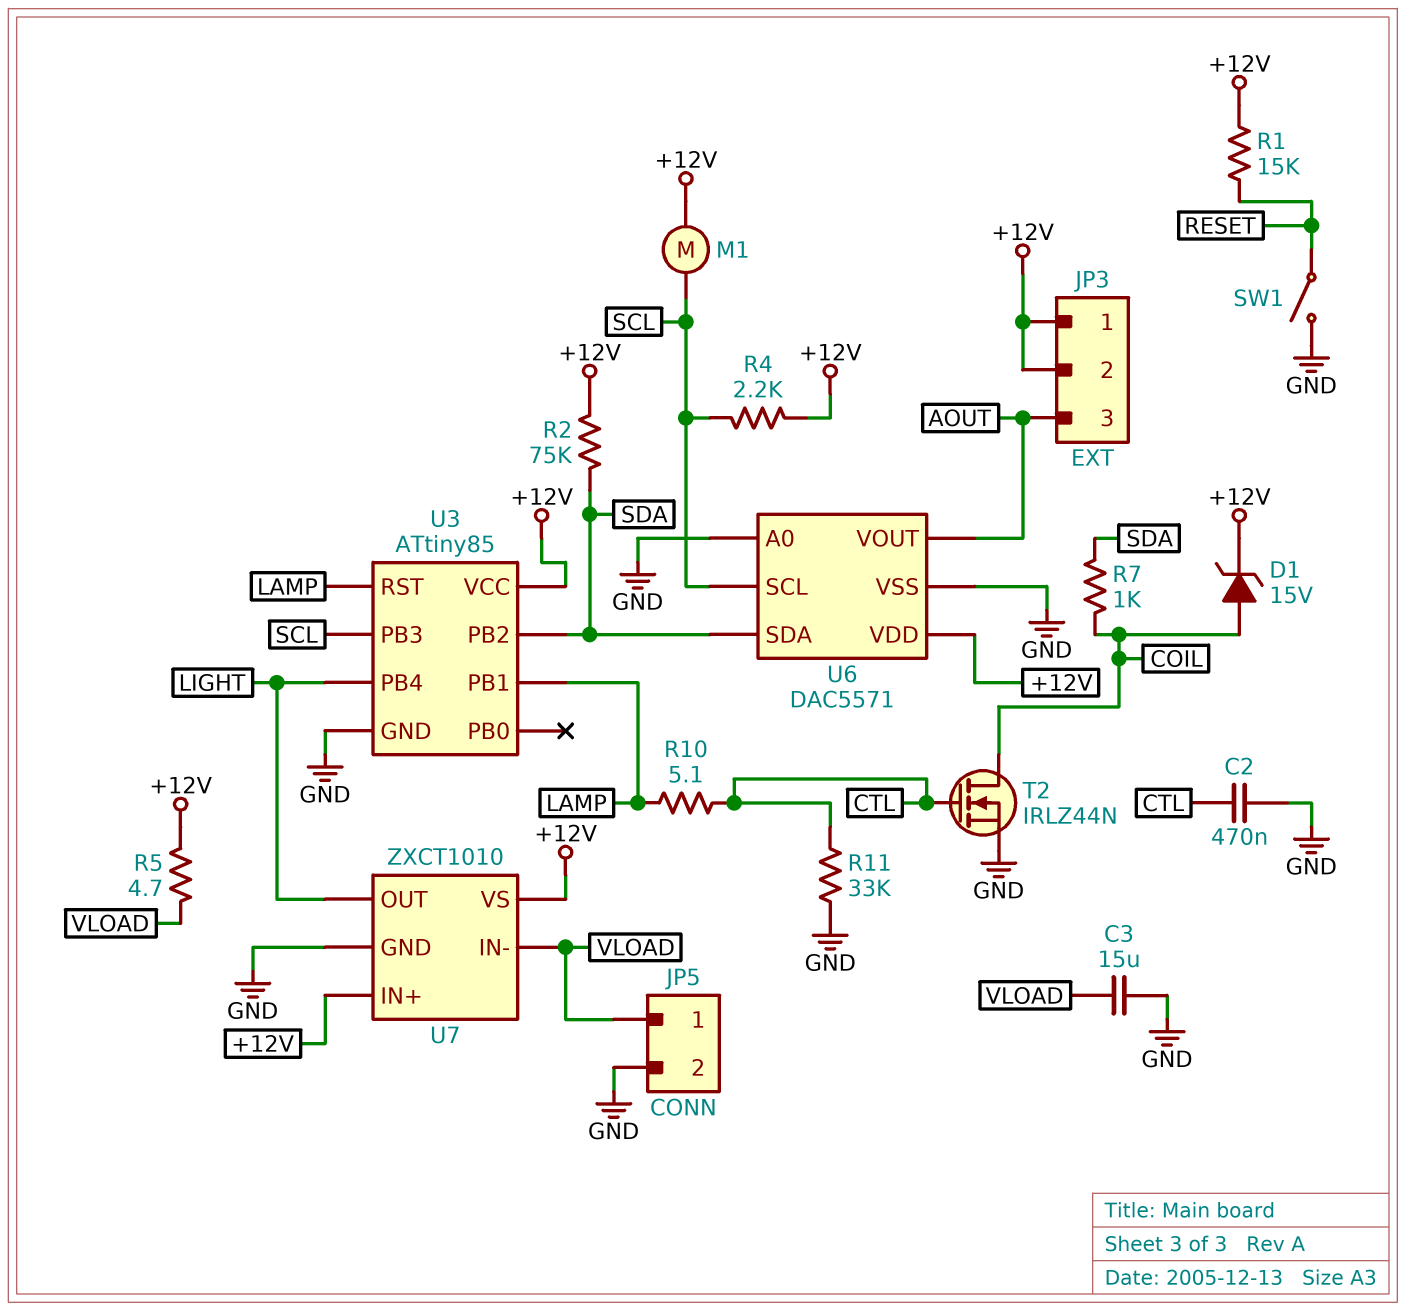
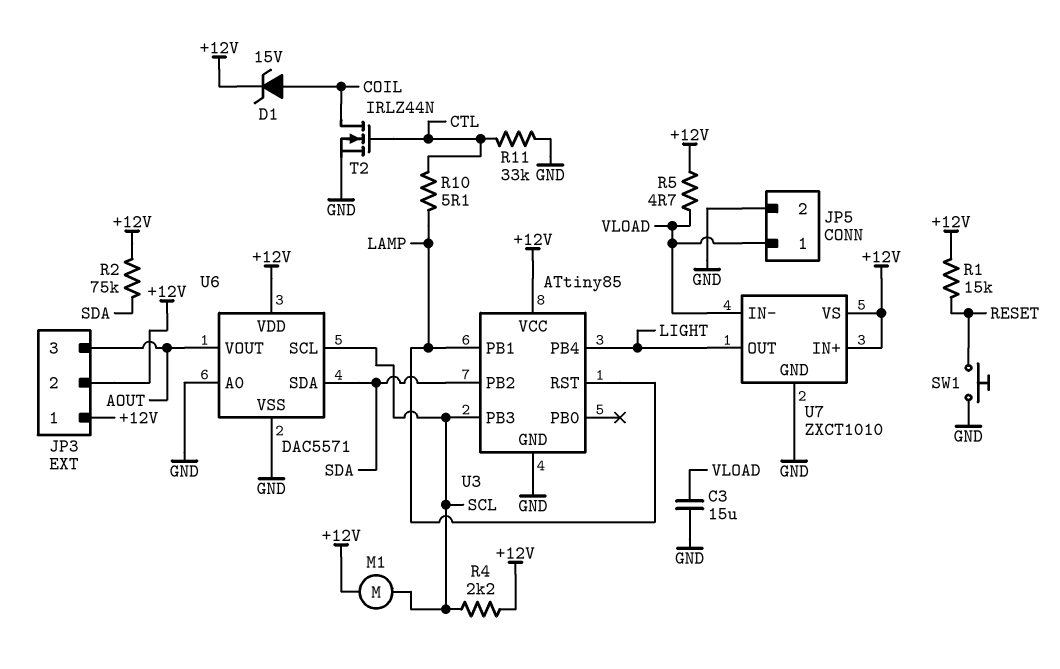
C2: 470nF (CTL, GND) -> none
R7: 1k (COIL, SDA) -> none
SW1: switch (GND, RESET) -> button (GND, RESET)

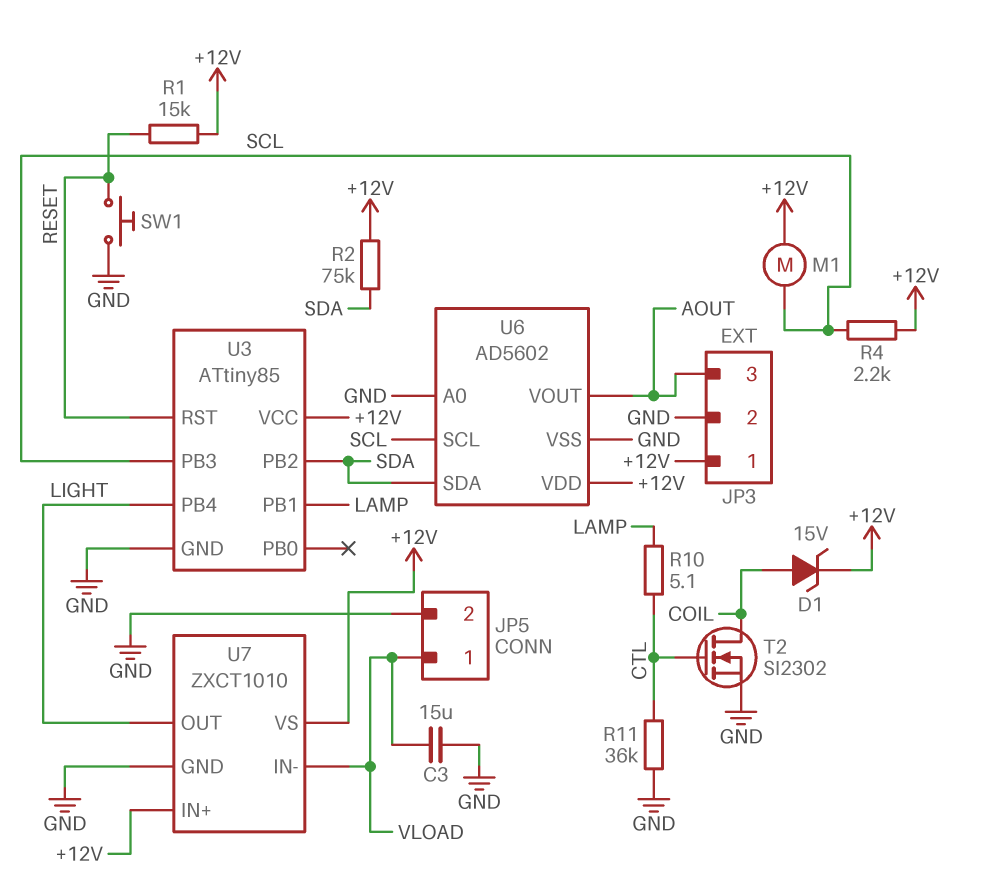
JP3 pin 2: +12V -> GND
R5: 4.7 (+12V, VLOAD) -> none
R11: 33k (CTL, GND) -> 36k (CTL, GND)
T2: NMOS IRLZ44N (G CTL, D COIL, S GND) -> NMOS SI2302 (G CTL, D COIL, S GND)
U3 pin RST: LAMP -> RESET
U6: DAC5571 -> AD5602

